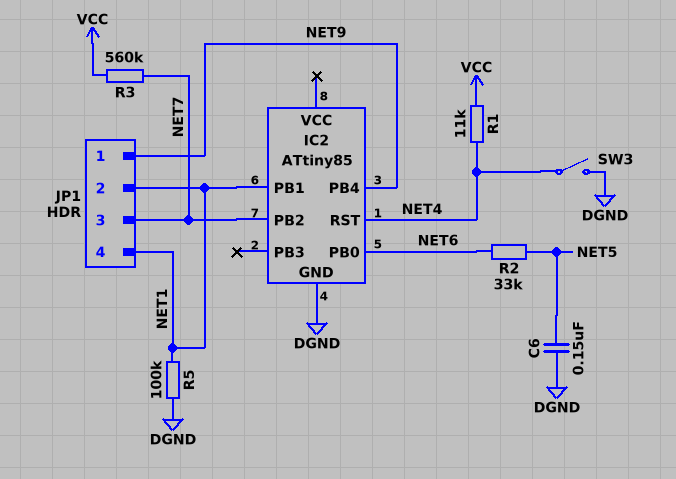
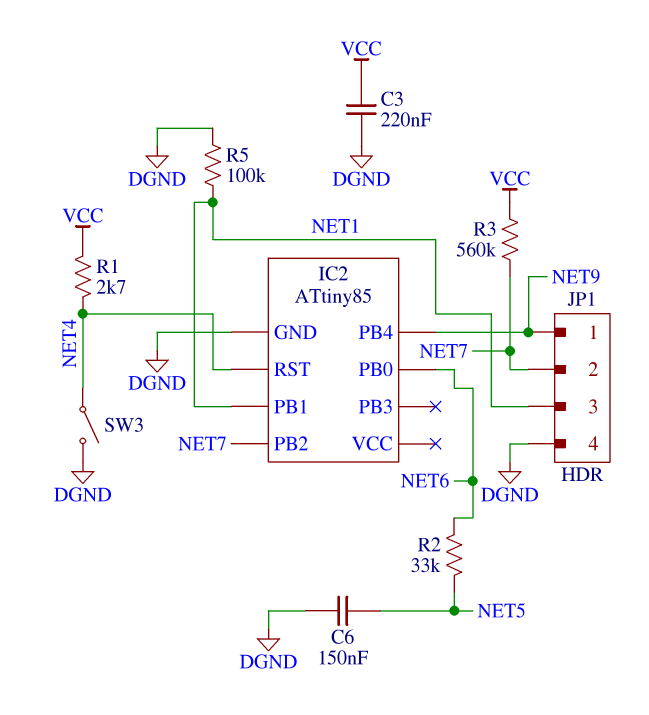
C3: none -> 220nF (DGND, VCC)
JP1 pin 2: NET1 -> NET7
JP1 pin 3: NET7 -> NET1
JP1 pin 4: NET1 -> DGND
R1: 11k (NET4, VCC) -> 2.7k (NET4, VCC)

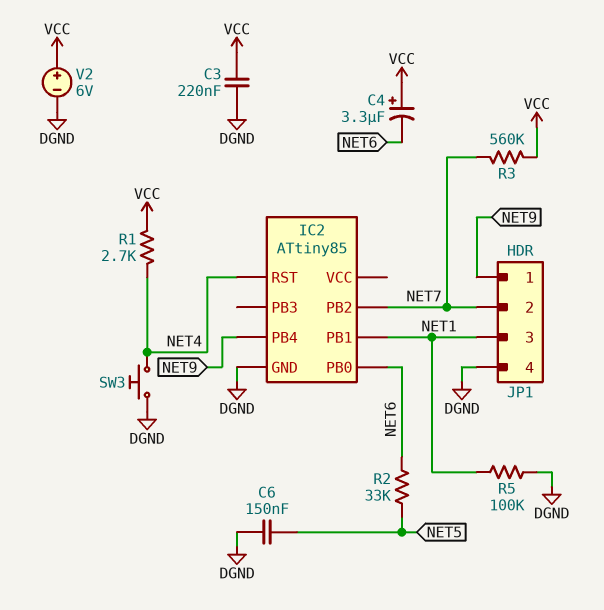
C4: none -> 3.3uF (plus VCC, minus NET6)
SW3: switch (DGND, NET4) -> button (DGND, NET4)
V2: none -> 6V (plus VCC, minus DGND)

